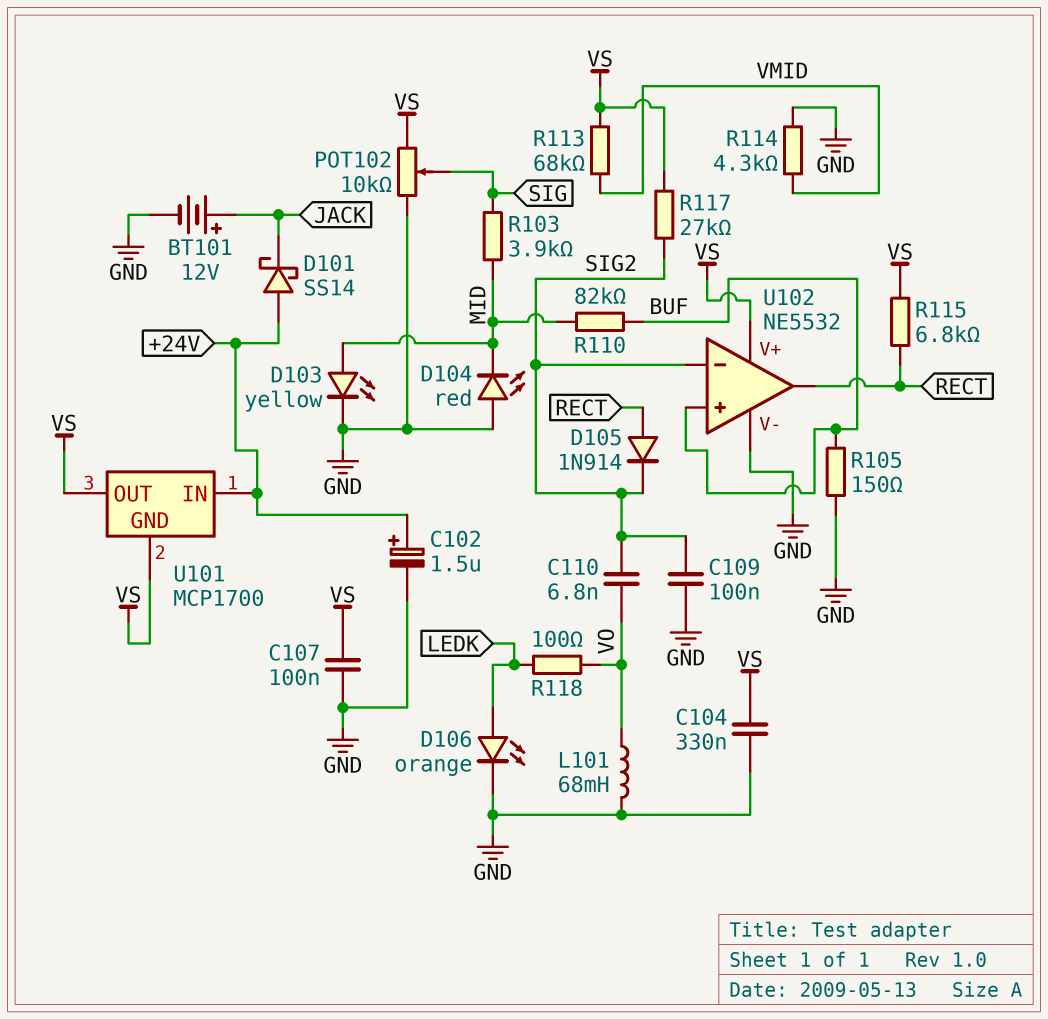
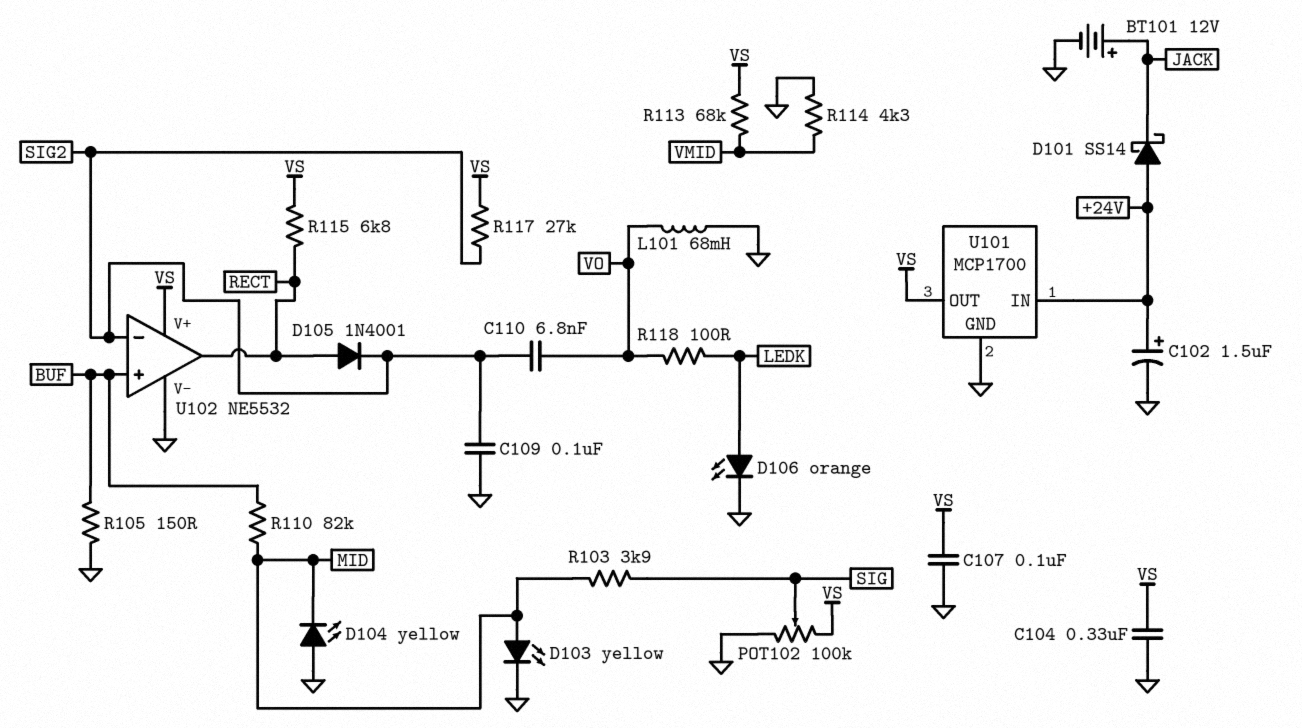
D104: LED red (A GND, K MID) -> LED yellow (A GND, K MID)
D105: diode 1N914 (A RECT, K SIG2) -> diode 1N4001 (A RECT, K SIG2)
POT102: 10k (GND, VS, wiper SIG) -> 100k (GND, VS, wiper SIG)
U101 pin GND: VS -> GND

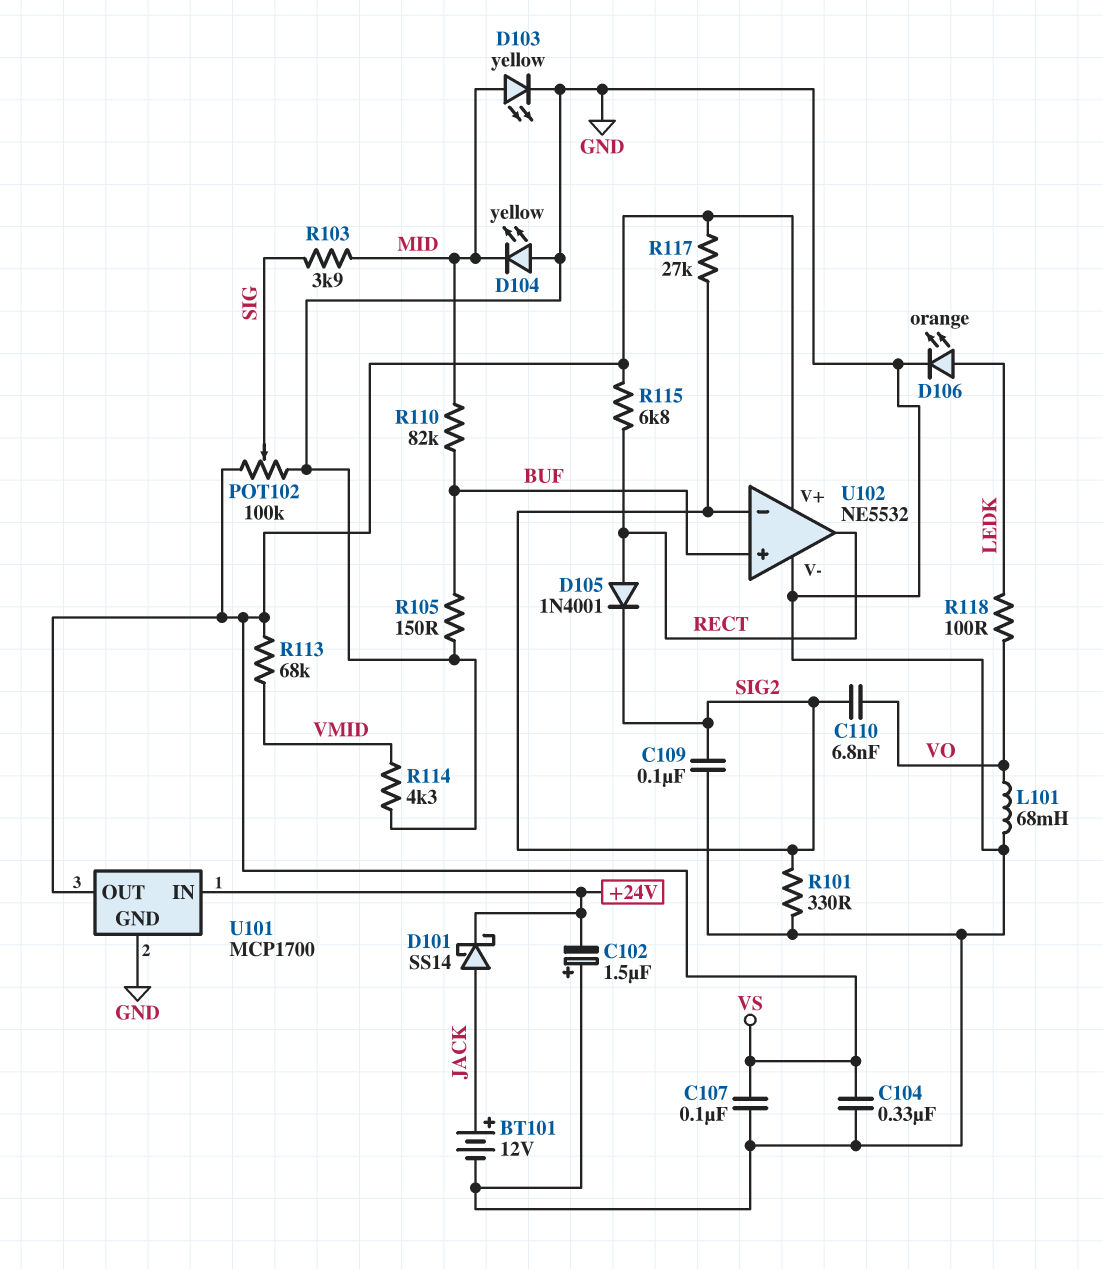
C102: 1.5uF (plus +24V, minus GND) -> 1.5uF (plus GND, minus +24V)
D101: schottky SS14 (A +24V, K JACK) -> schottky SS14 (A JACK, K +24V)
R101: none -> 330 (GND, SIG2)

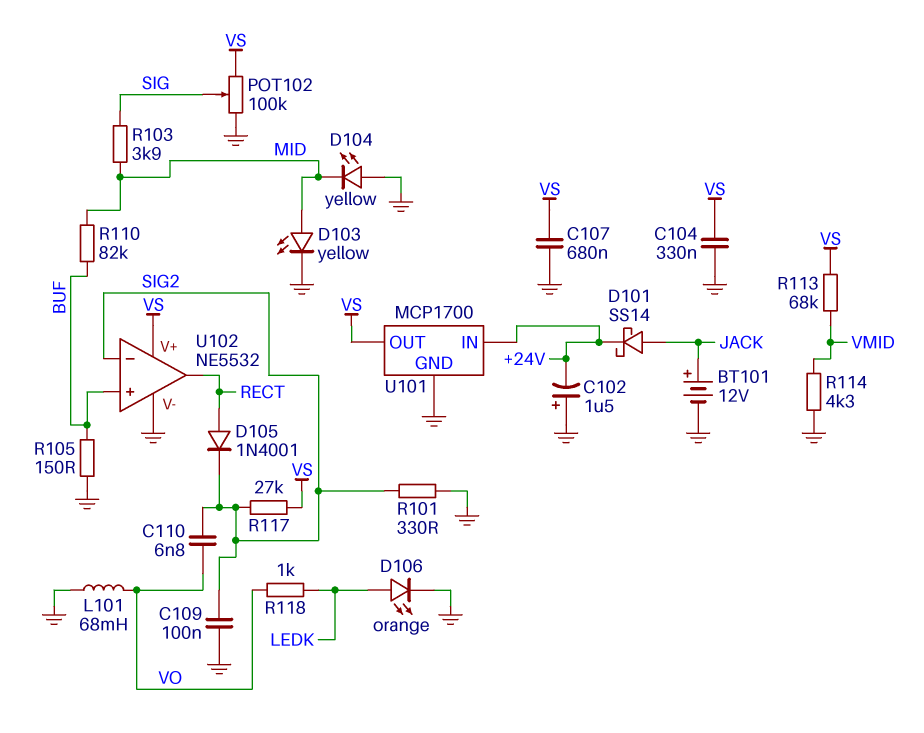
C107: 100nF (GND, VS) -> 680nF (GND, VS)
R115: 6.8k (RECT, VS) -> none
R118: 100 (LEDK, VO) -> 1k (LEDK, VO)

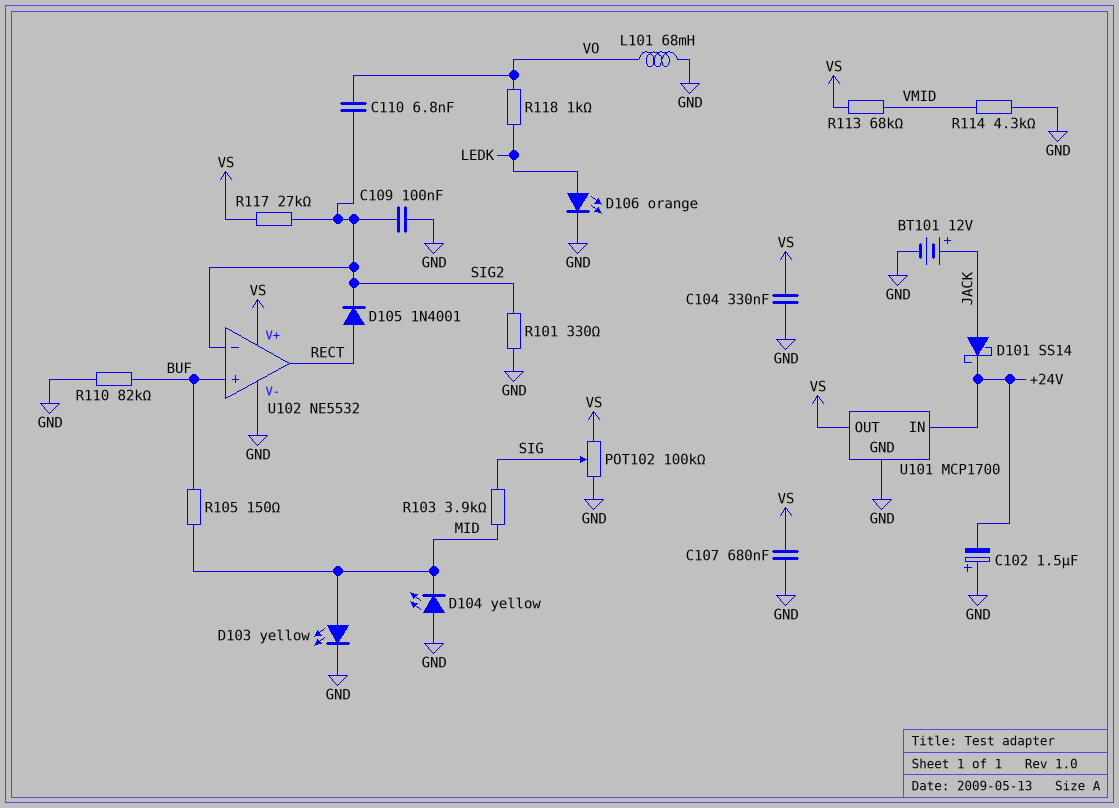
R105: 150 (BUF, GND) -> 150 (BUF, MID)
R110: 82k (BUF, MID) -> 82k (BUF, GND)

